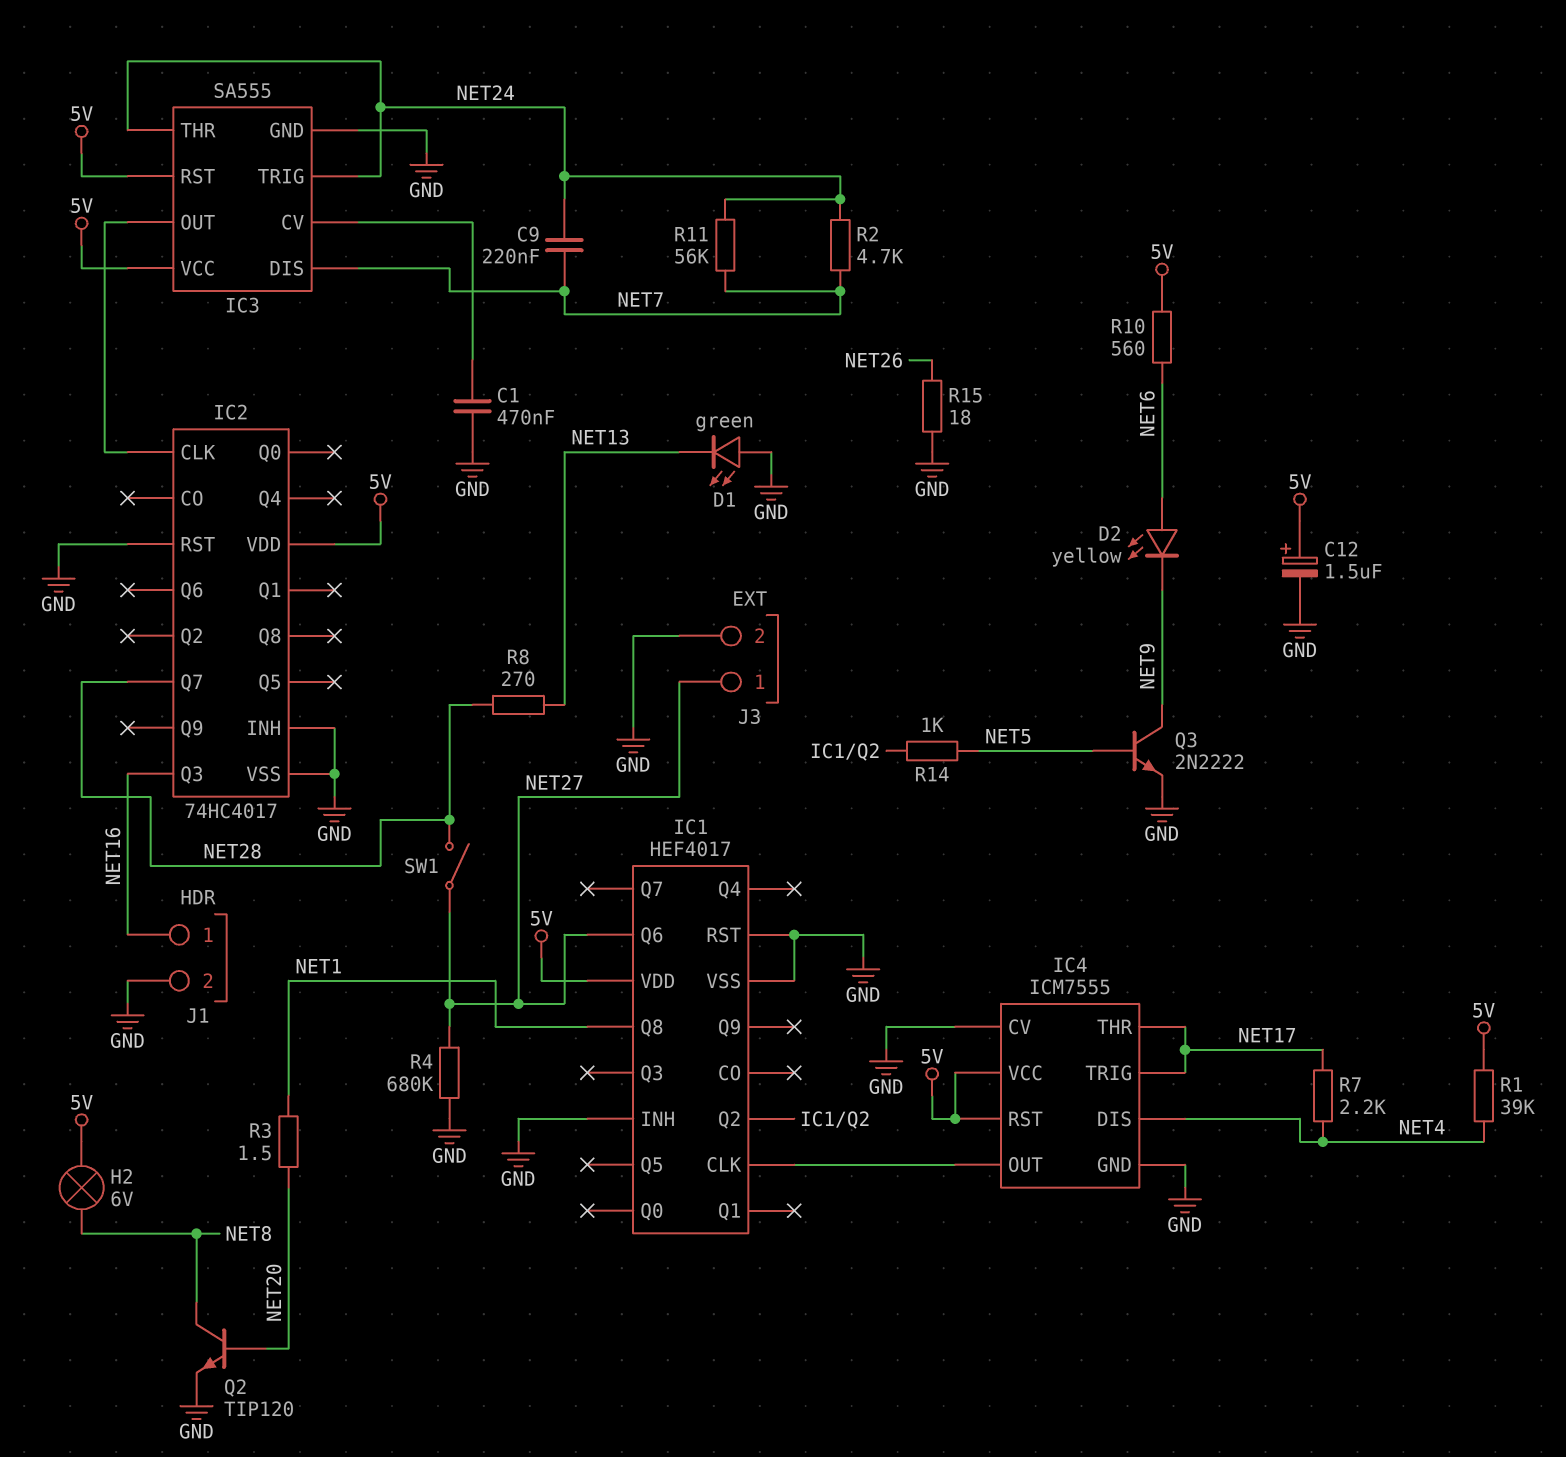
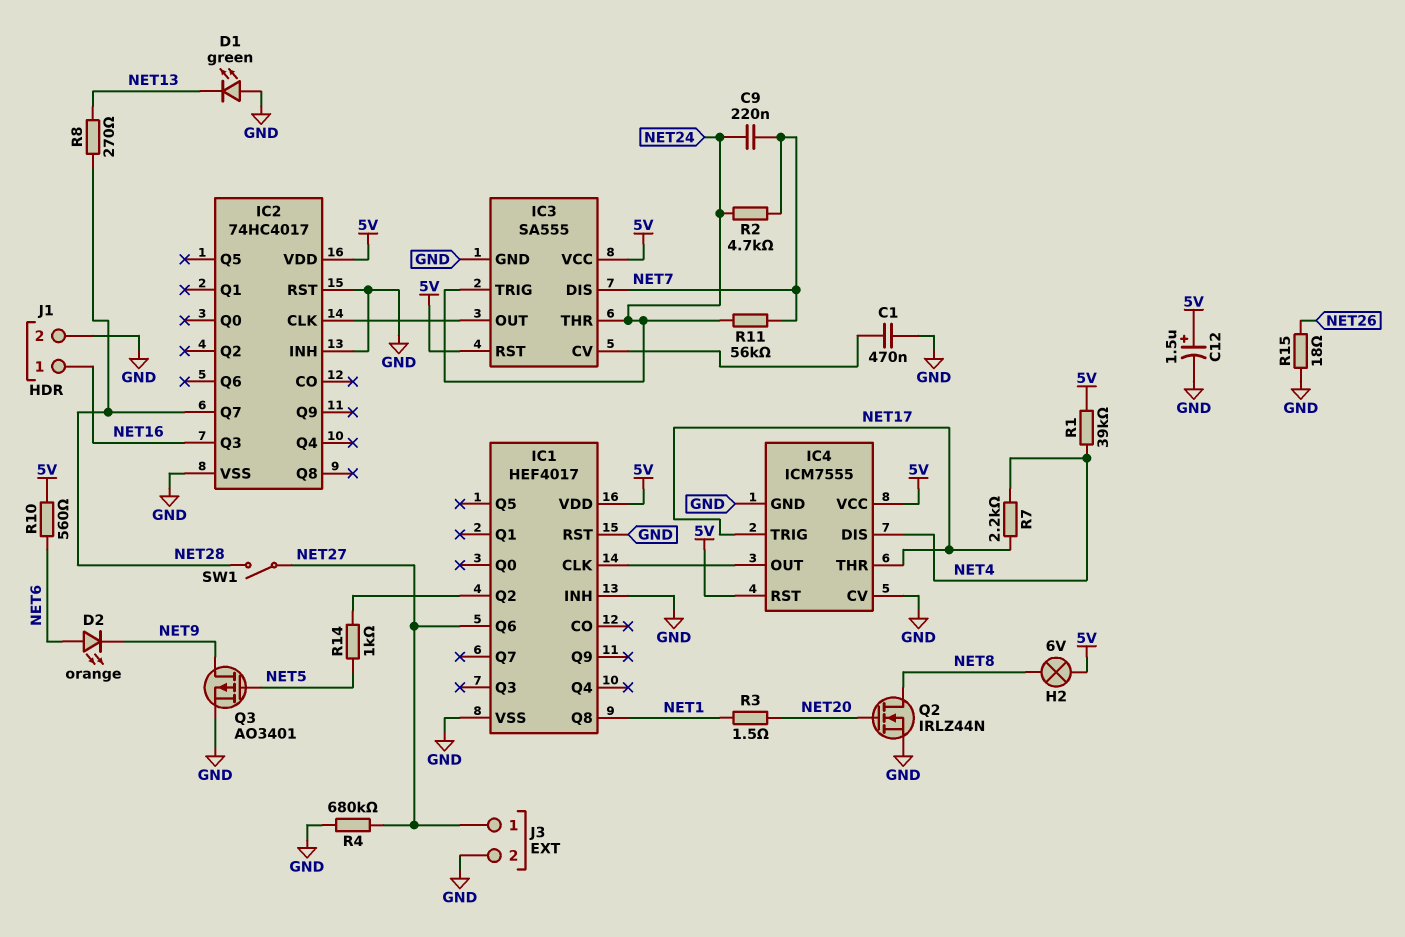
D2: LED yellow (A NET6, K NET9) -> LED orange (A NET6, K NET9)
Q2: NPN TIP120 (B NET20, C NET8, E GND) -> NMOS IRLZ44N (G NET20, D NET8, S GND)
Q3: NPN 2N2222 (B NET5, C NET9, E GND) -> PMOS AO3401 (G NET5, D NET9, S GND)

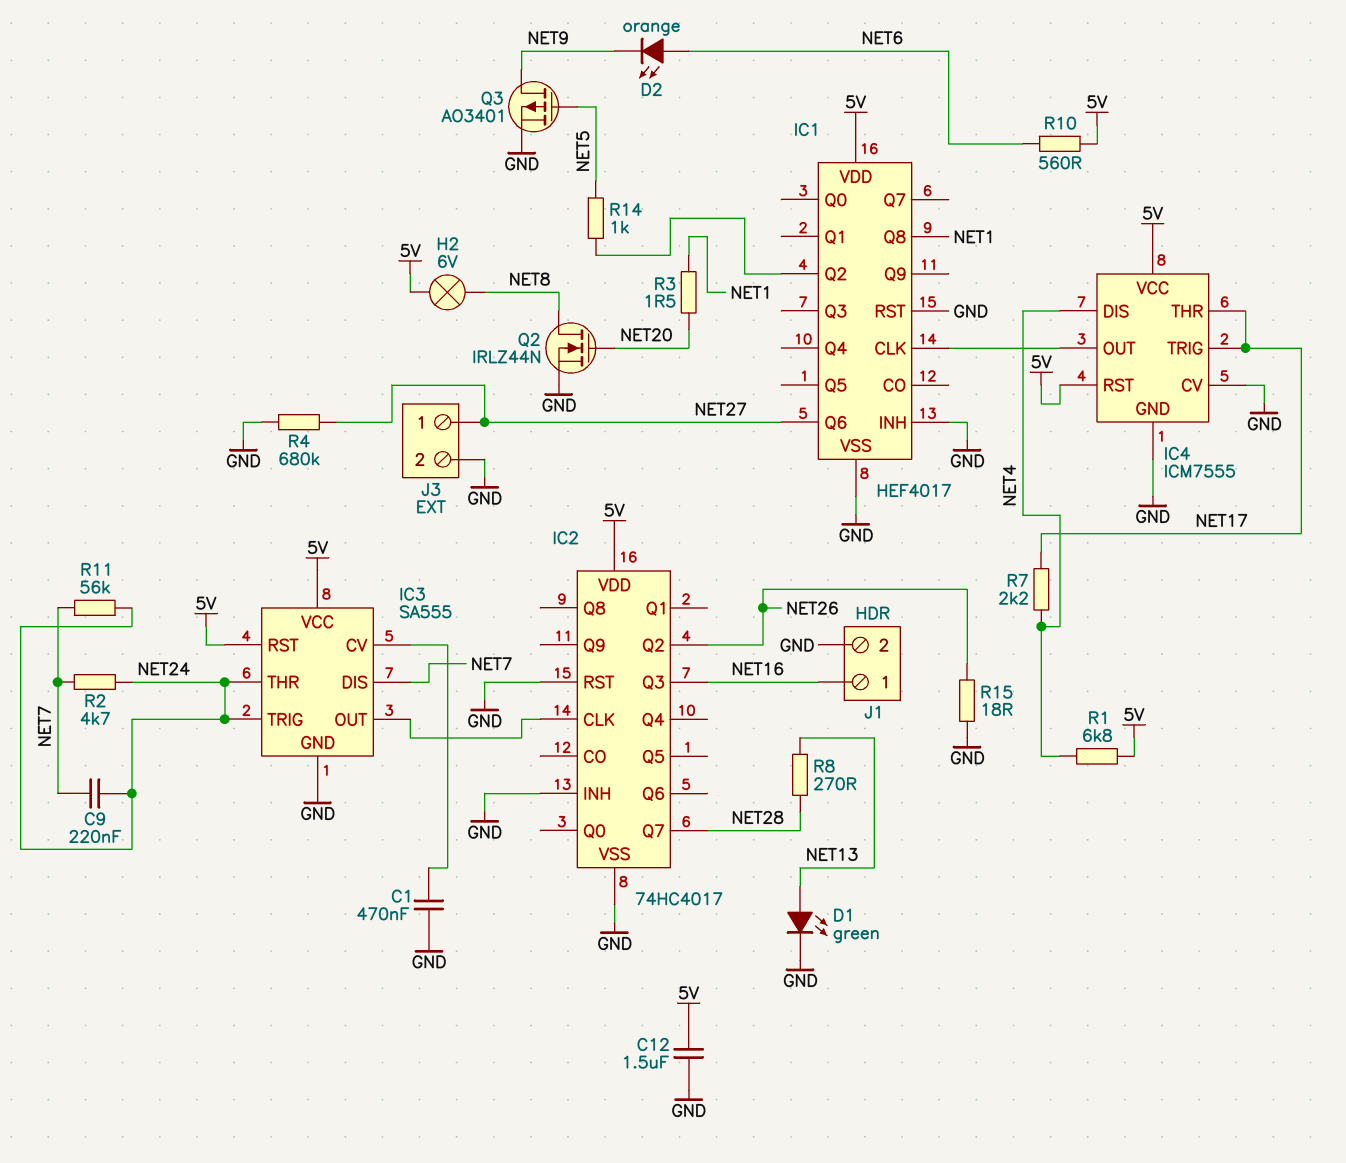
C12: 1.5uF (plus 5V, minus GND) -> 1.5uF (5V, GND)
D1: LED green (A GND, K NET13) -> LED green (A NET13, K GND)
IC2 pin Q2: none -> NET26
R1: 39k (5V, NET4) -> 6.8k (5V, NET4)
SW1: switch (NET27, NET28) -> none

